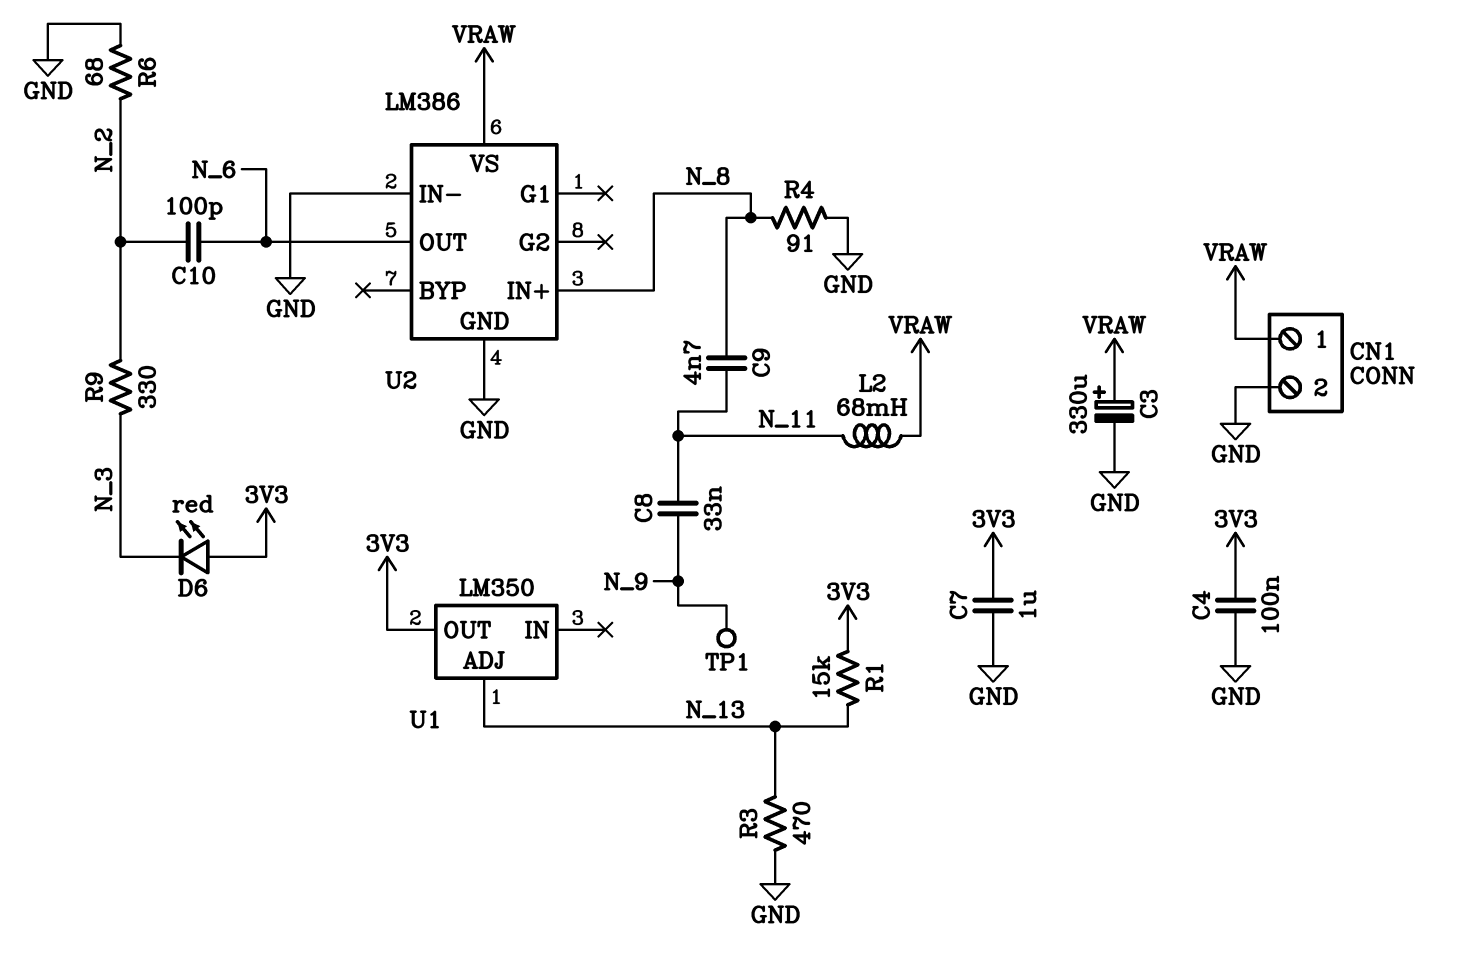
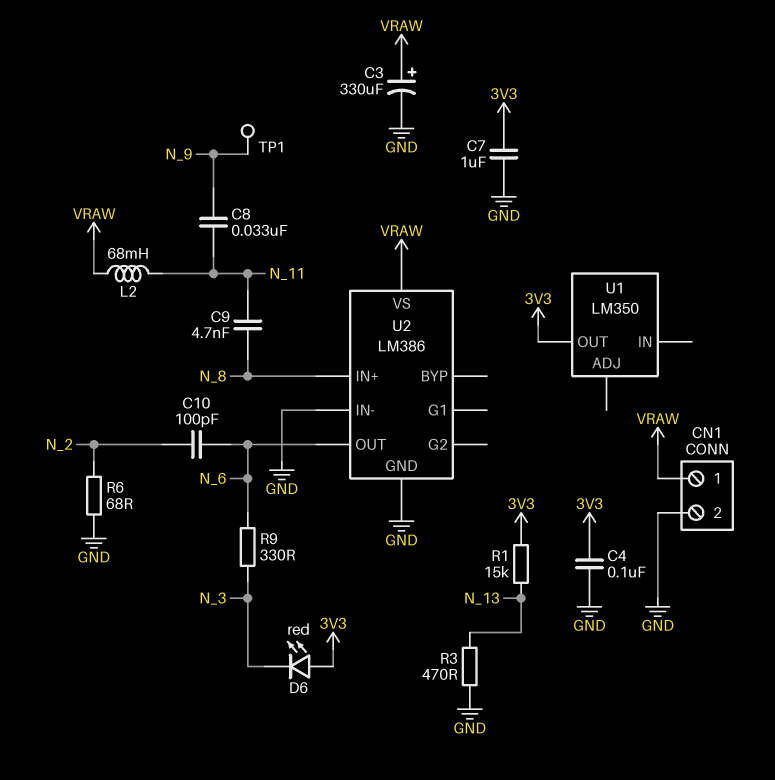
R4: 91 (GND, N_8) -> none
R9: 330 (N_2, N_3) -> 330 (N_3, N_6)
U1 pin ADJ: N_13 -> none

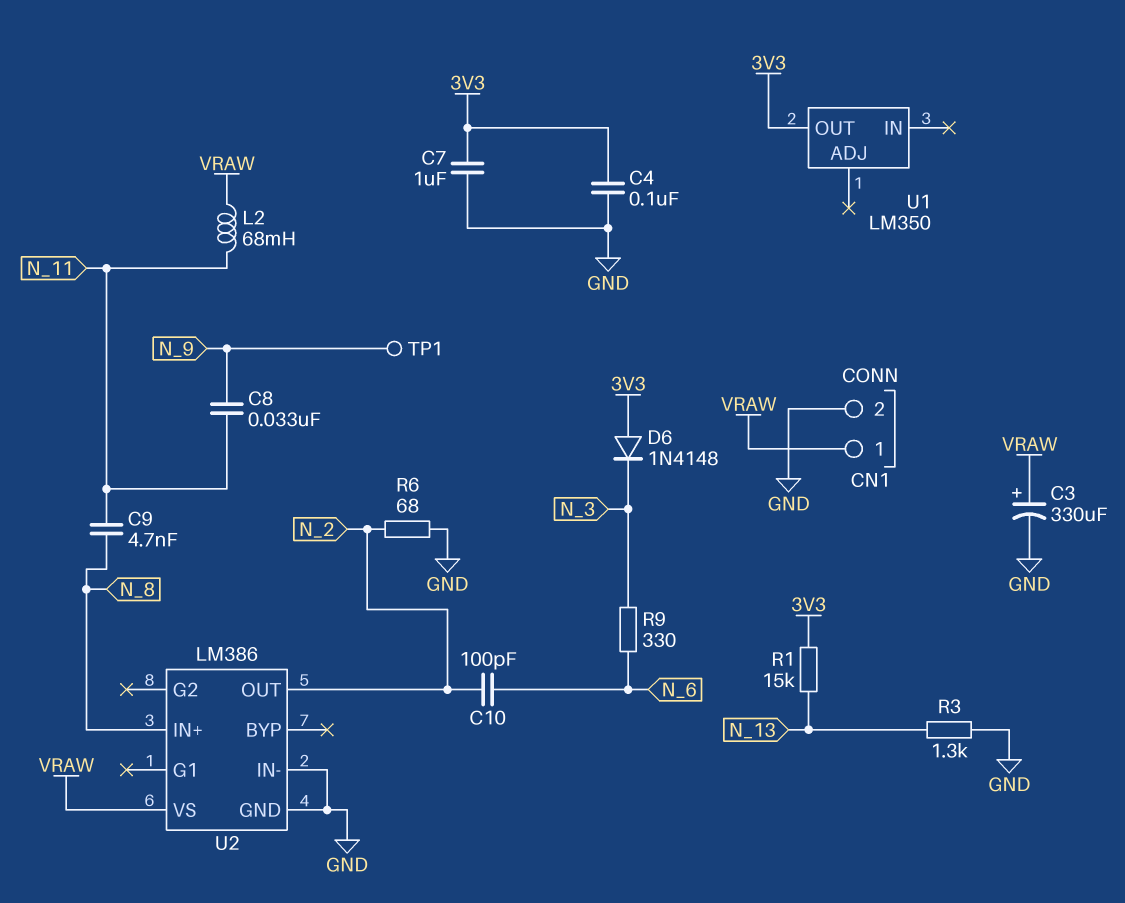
D6: LED red (A 3V3, K N_3) -> diode 1N4148 (A 3V3, K N_3)
R3: 470 (GND, N_13) -> 1.3k (GND, N_13)
U2 pin OUT: N_6 -> N_2

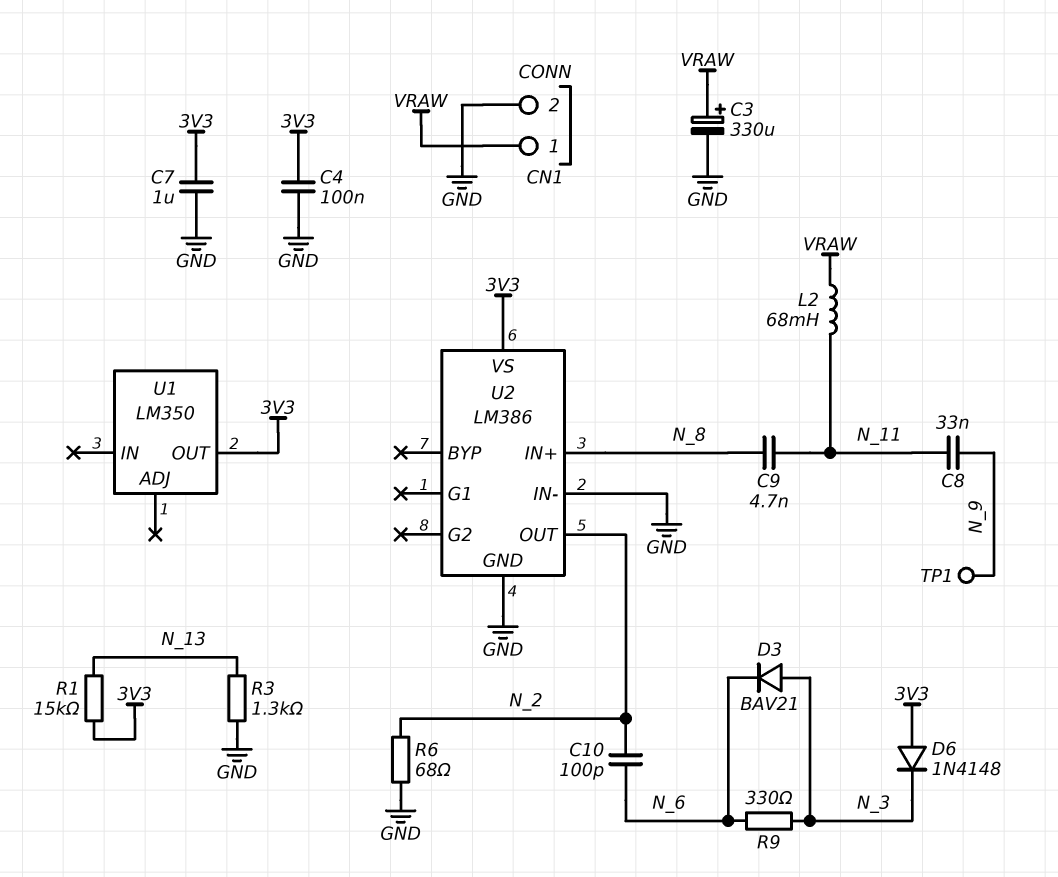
D3: none -> diode BAV21 (A N_3, K N_6)
U2 pin VS: VRAW -> 3V3

